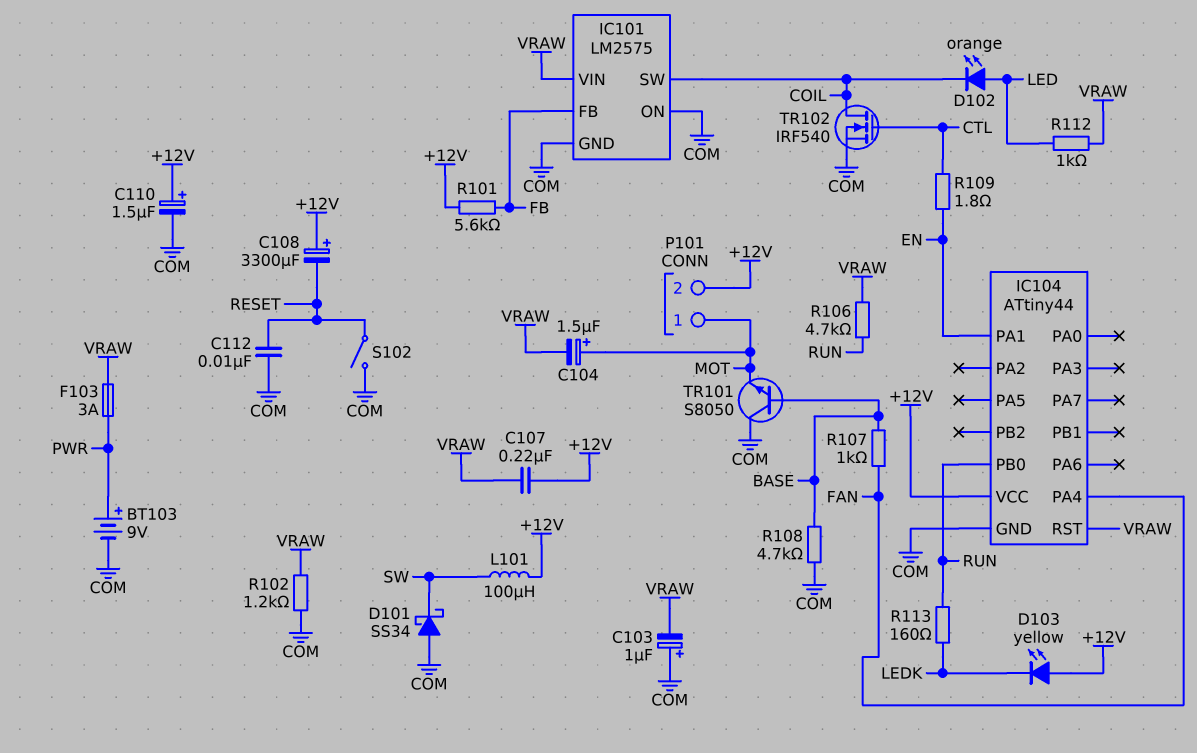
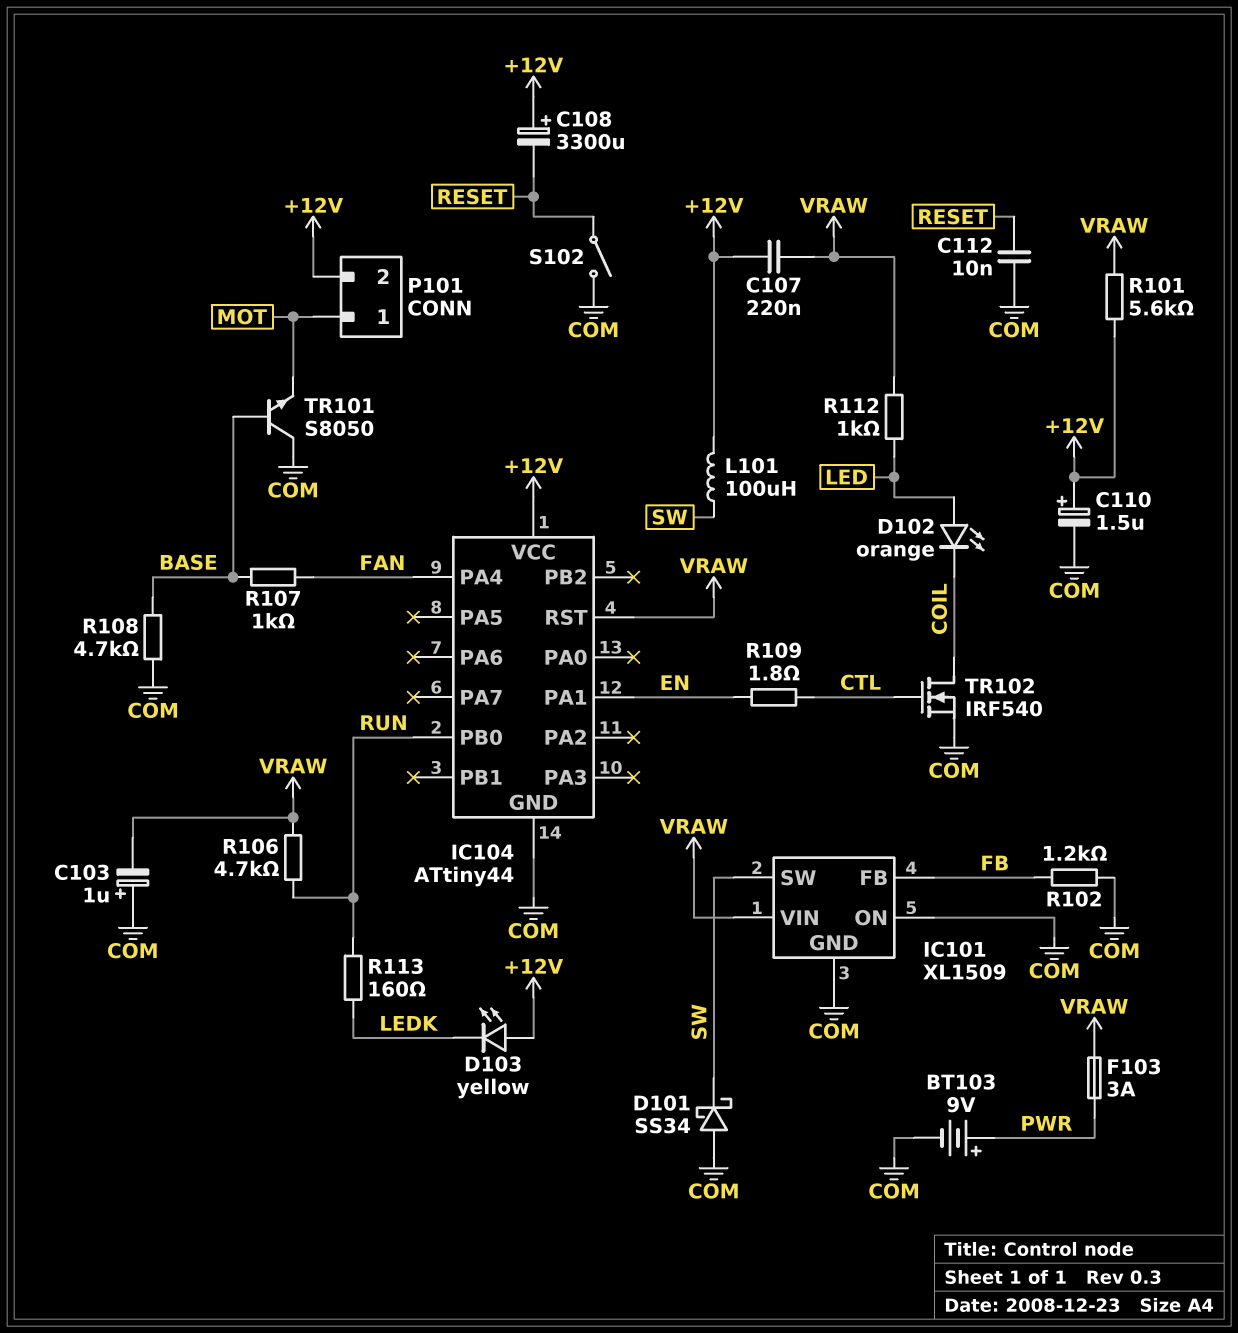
C104: 1.5uF (plus MOT, minus VRAW) -> none
IC101: LM2575 -> XL1509
IC101 pin SW: COIL -> SW
R101: 5.6k (+12V, FB) -> 5.6k (+12V, VRAW)
R102: 1.2k (COM, VRAW) -> 1.2k (COM, FB)

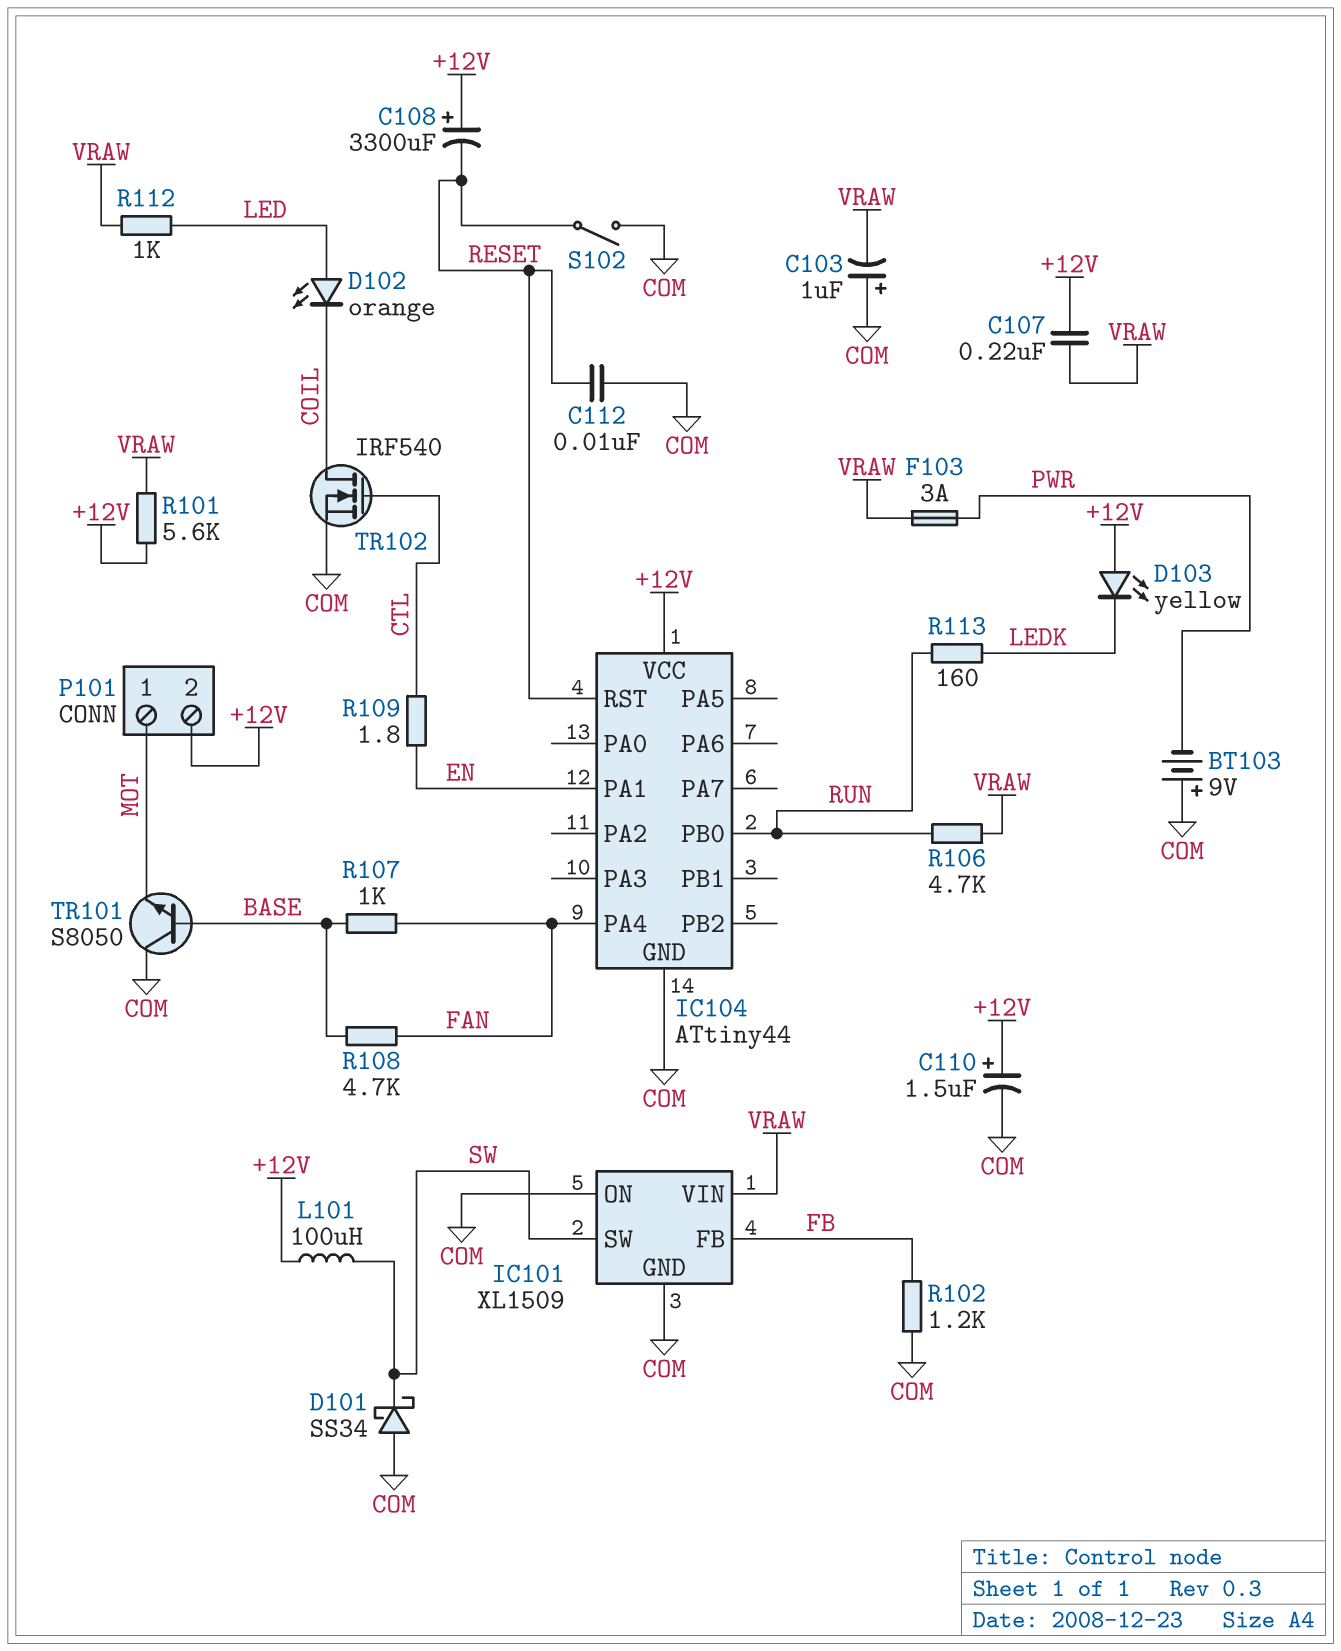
BT103: 9V (plus PWR, minus COM) -> 9V (plus COM, minus PWR)
IC104 pin RST: VRAW -> RESET
R108: 4.7k (BASE, COM) -> 4.7k (BASE, FAN)

